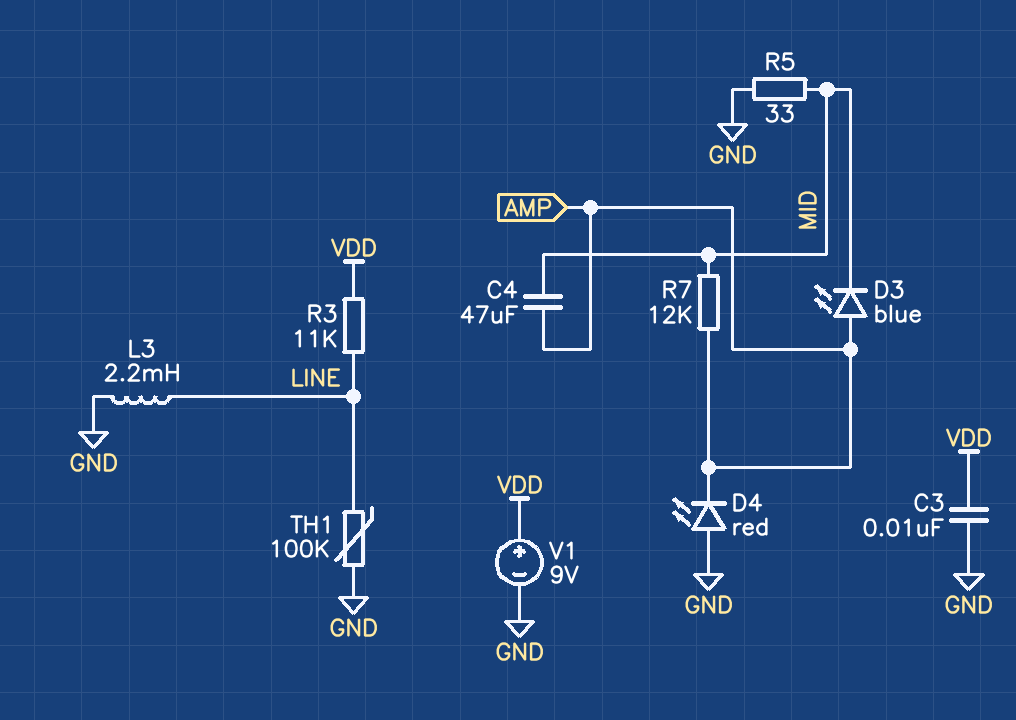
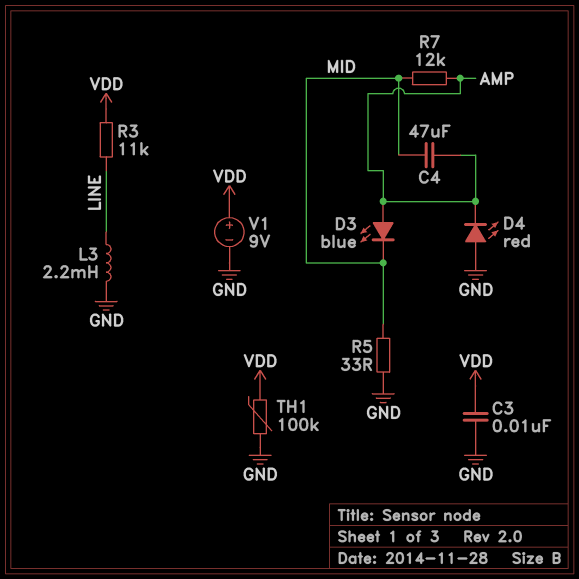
TH1: 100k (GND, LINE) -> 100k (GND, VDD)

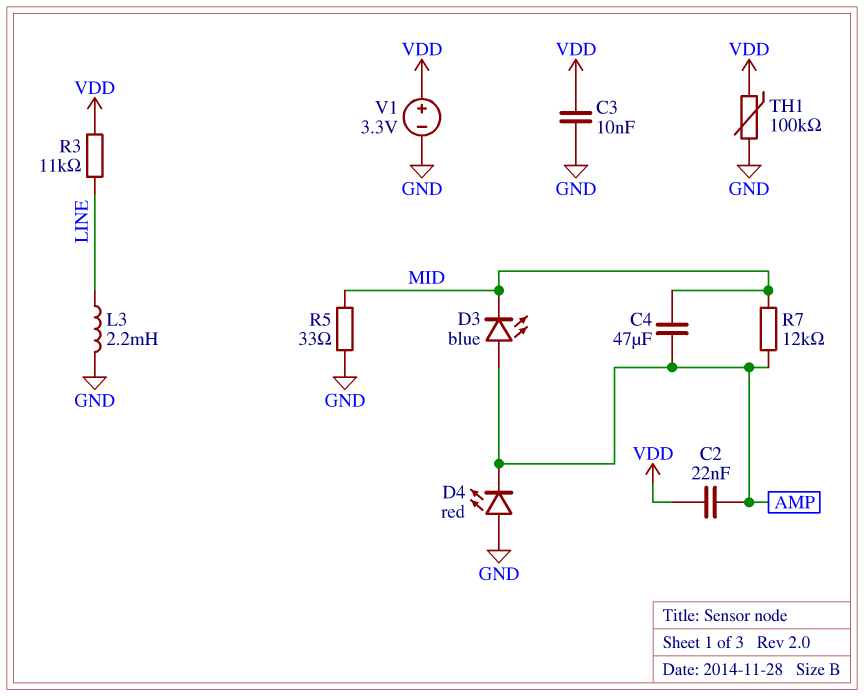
C2: none -> 22nF (AMP, VDD)
V1: 9V (plus VDD, minus GND) -> 3.3V (plus VDD, minus GND)

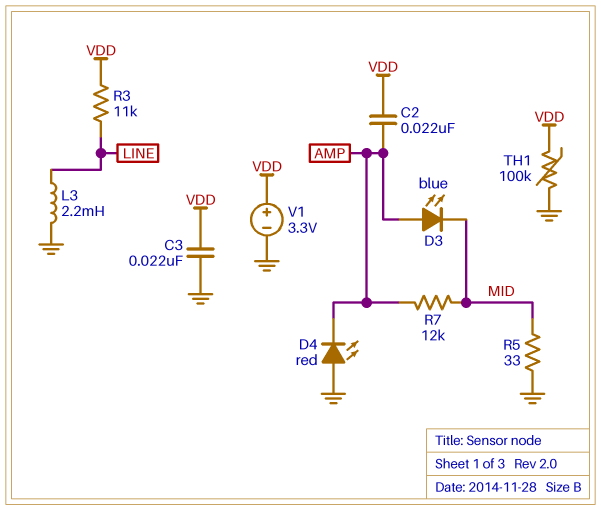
C3: 10nF (GND, VDD) -> 22nF (GND, VDD)
C4: 47uF (AMP, MID) -> none

